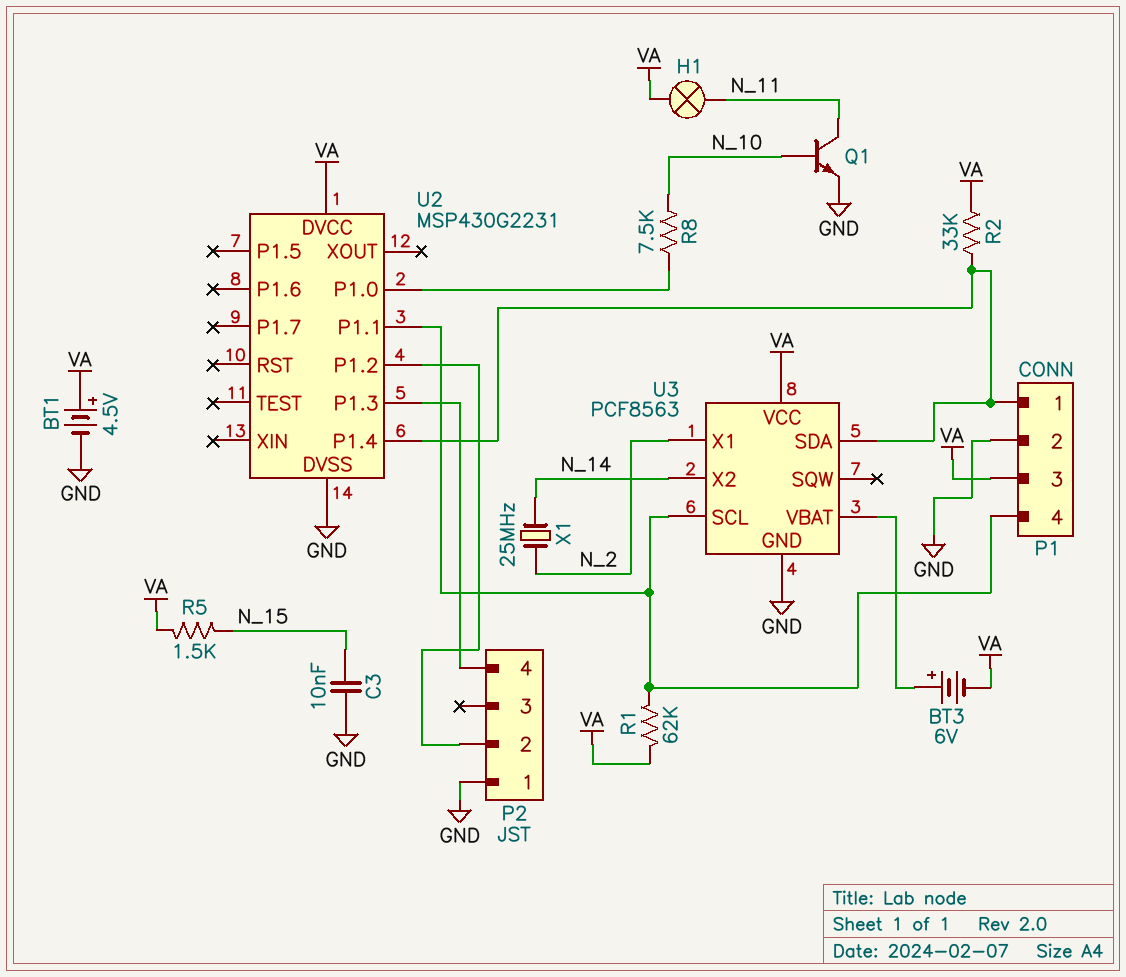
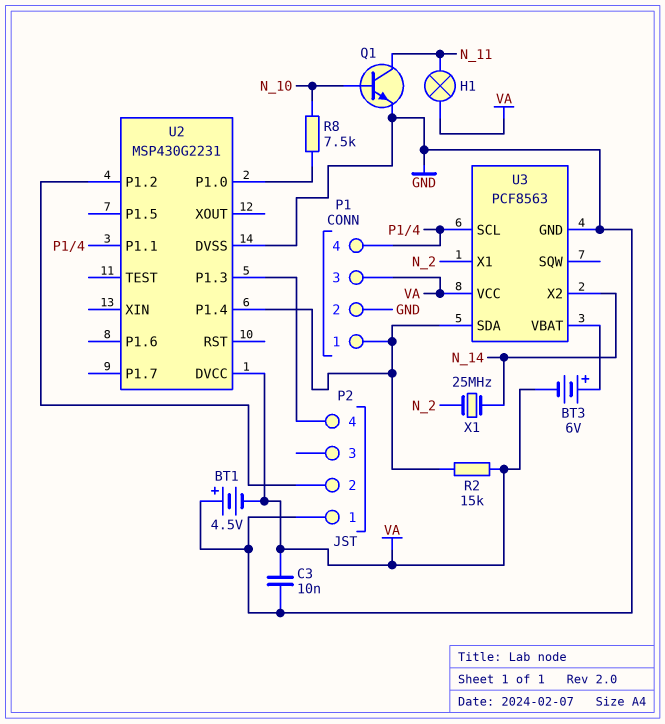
BT1: 4.5V (plus VA, minus GND) -> 4.5V (plus GND, minus VA)
C3: 10nF (GND, N_15) -> 10nF (GND, VA)
R1: 62k (P1/4, VA) -> none
R2: 33k (P1/1, VA) -> 15k (P1/1, VA)
R5: 1.5k (N_15, VA) -> none

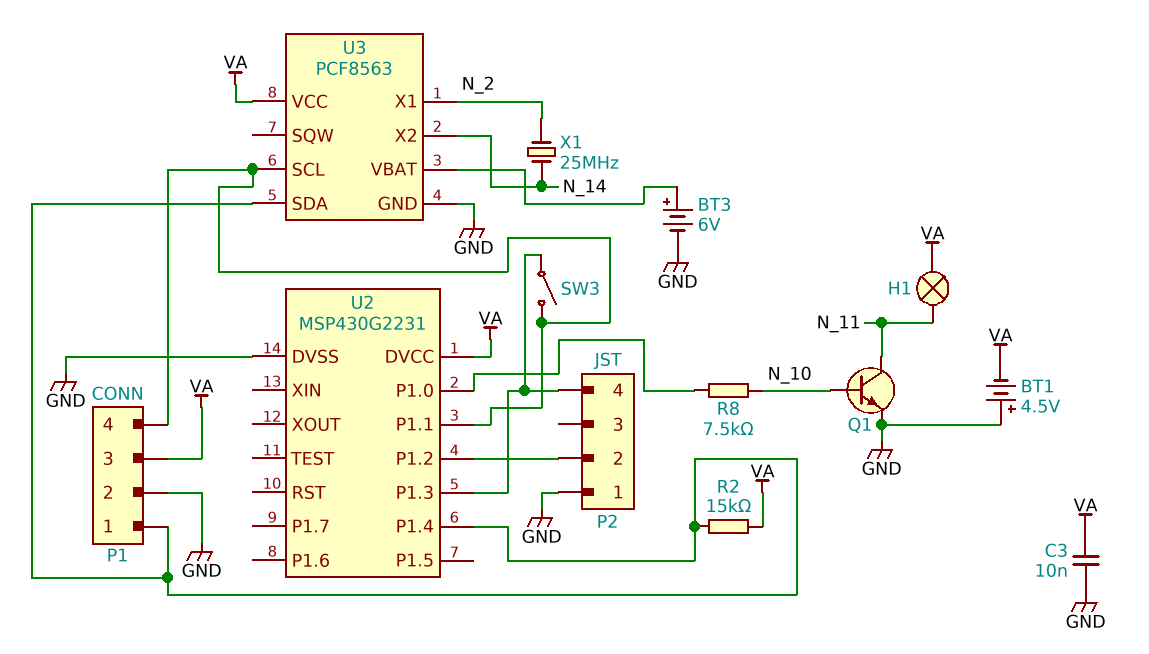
BT3: 6V (plus U3/VBAT, minus VA) -> 6V (plus U3/VBAT, minus GND)
SW3: none -> switch (P1/4, P2/4)

